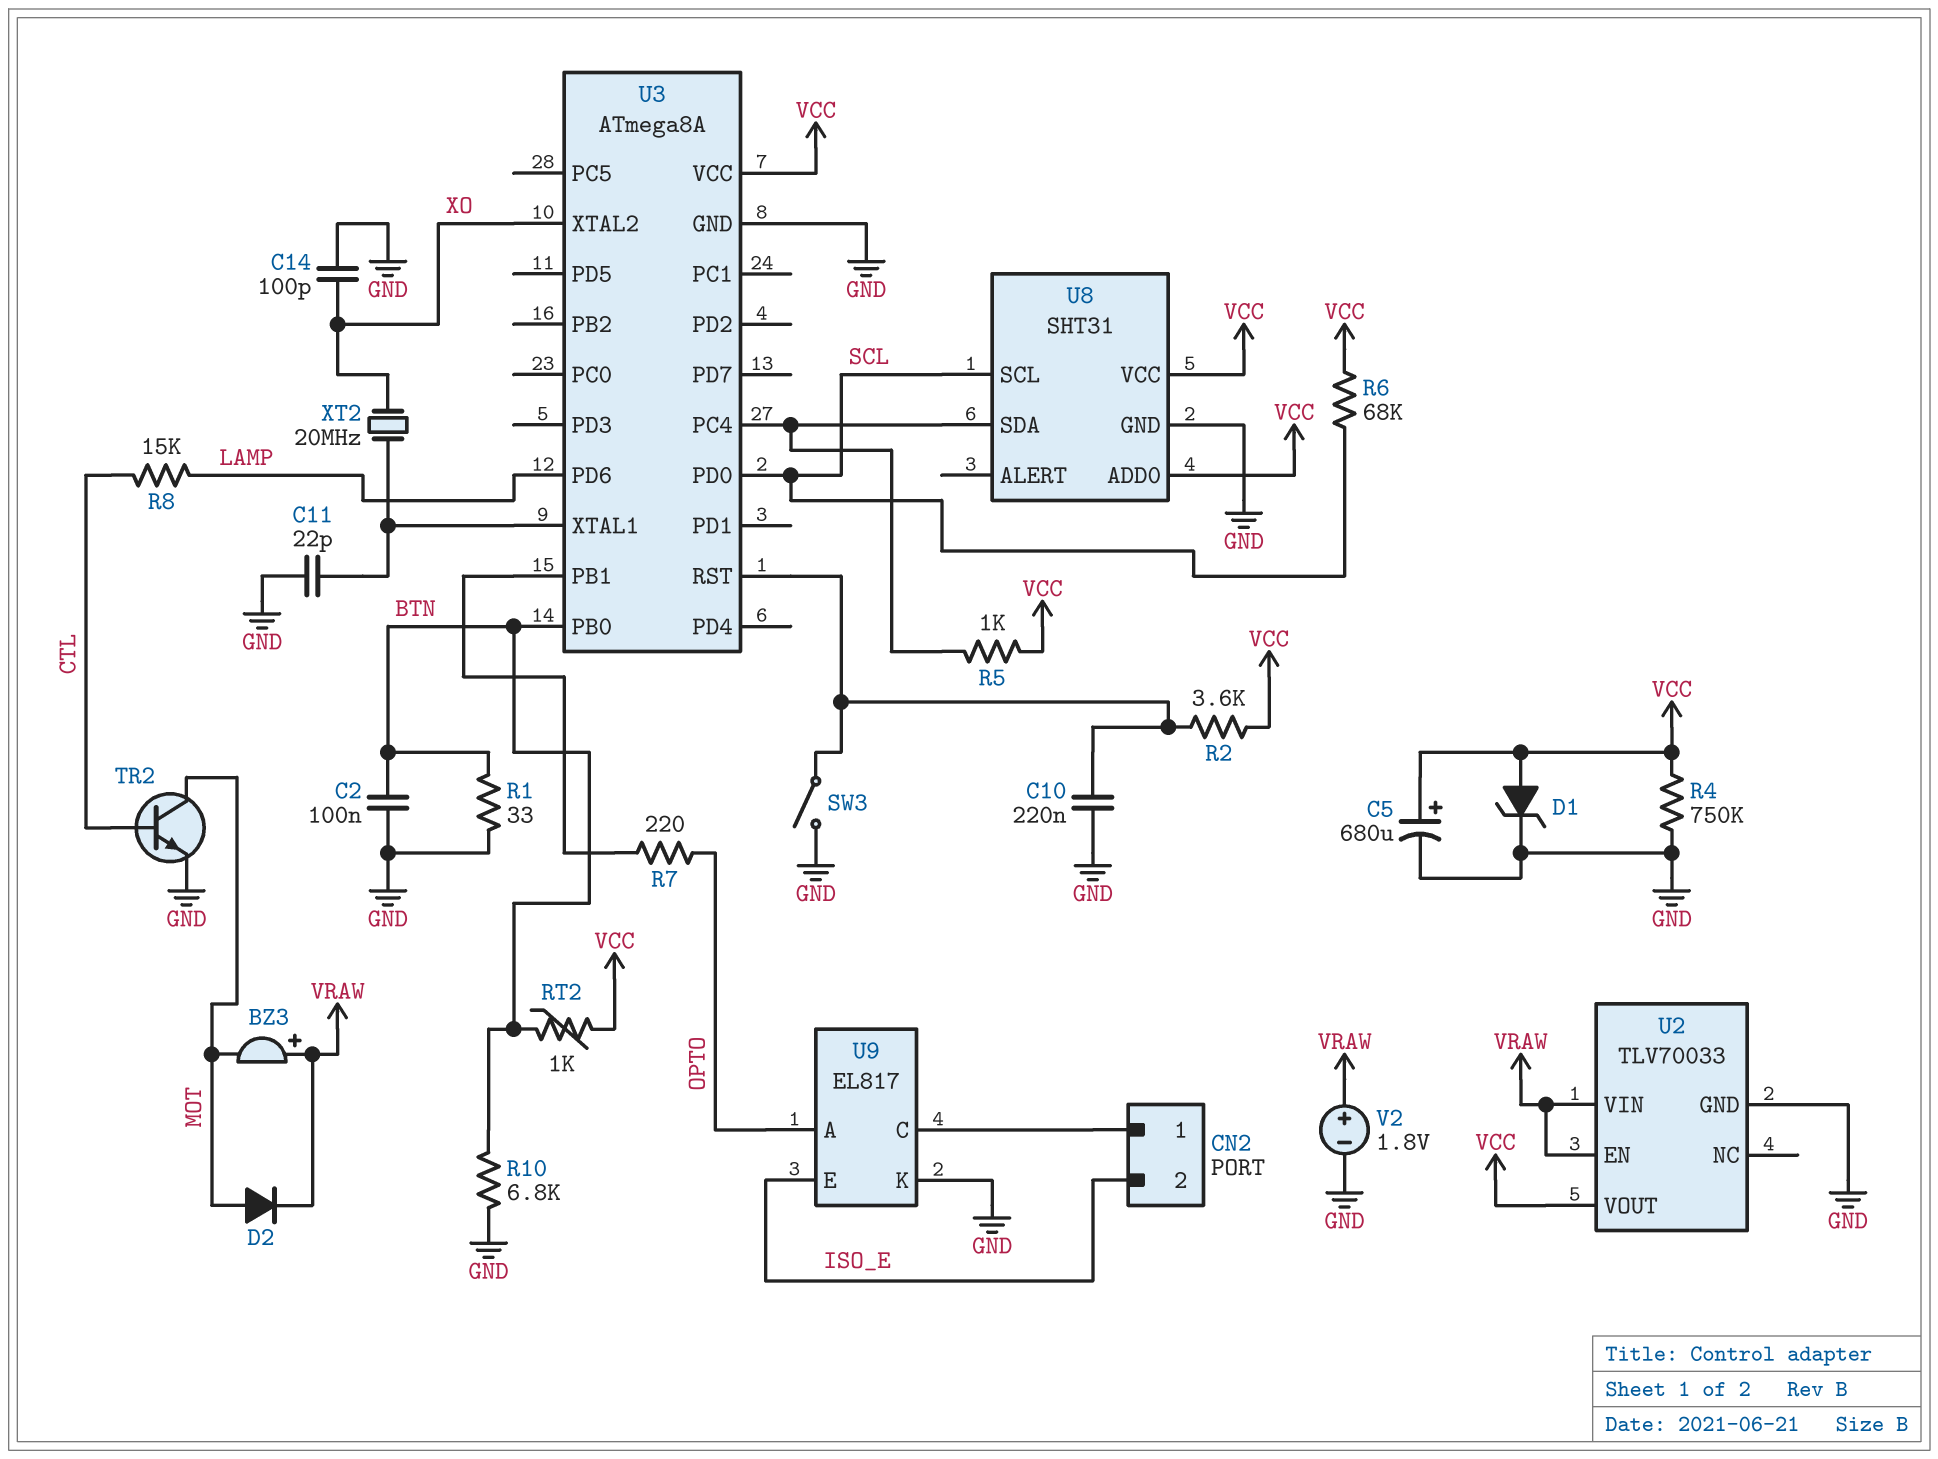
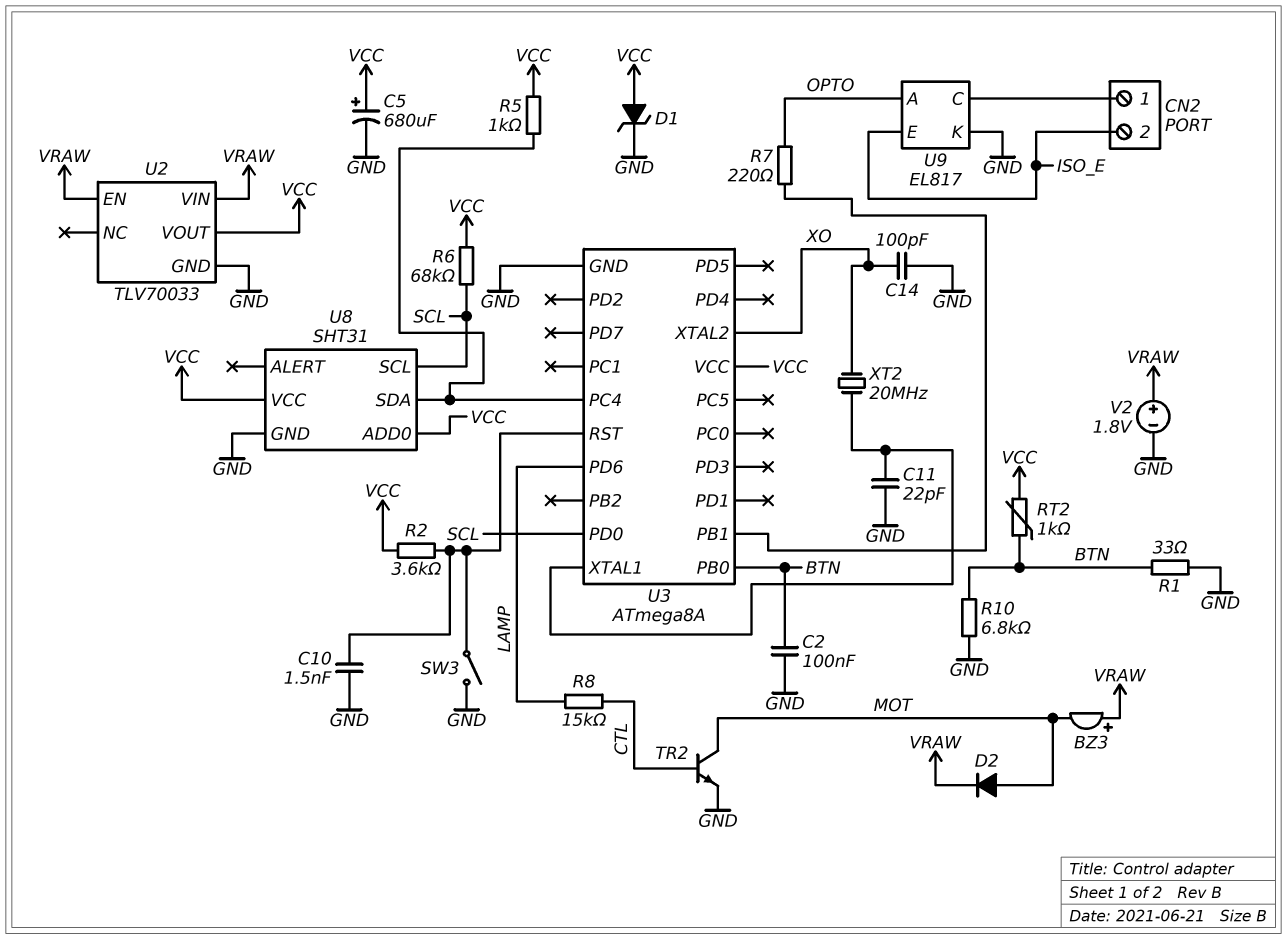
C10: 220nF (GND, U3/RST) -> 1.5nF (GND, U3/RST)
R4: 750k (GND, VCC) -> none

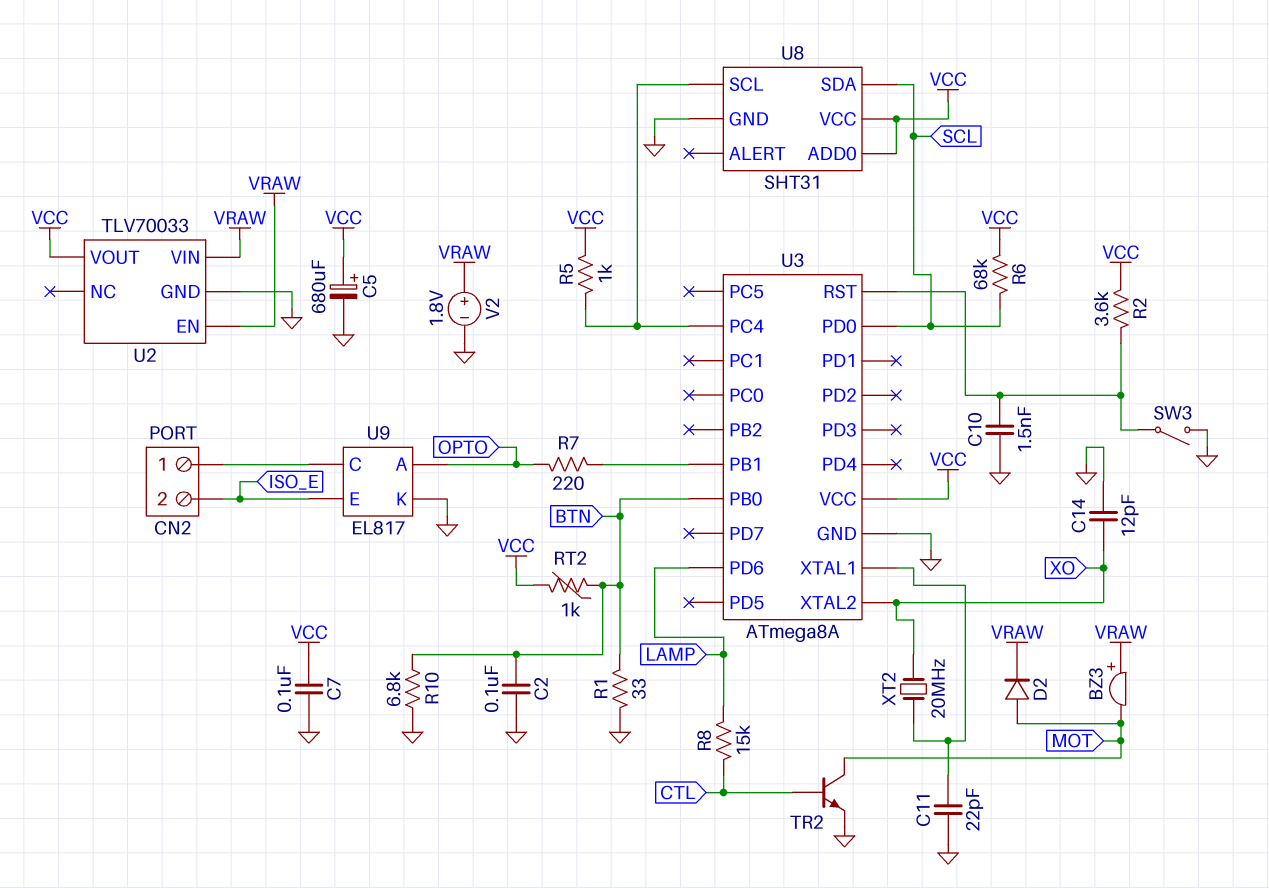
C7: none -> 100nF (GND, VCC)
C14: 100pF (GND, XO) -> 12pF (GND, XO)
D1: zener (A VCC, K GND) -> none
U8 pin SCL: SCL -> U3/PC4
U8 pin SDA: U3/PC4 -> SCL

